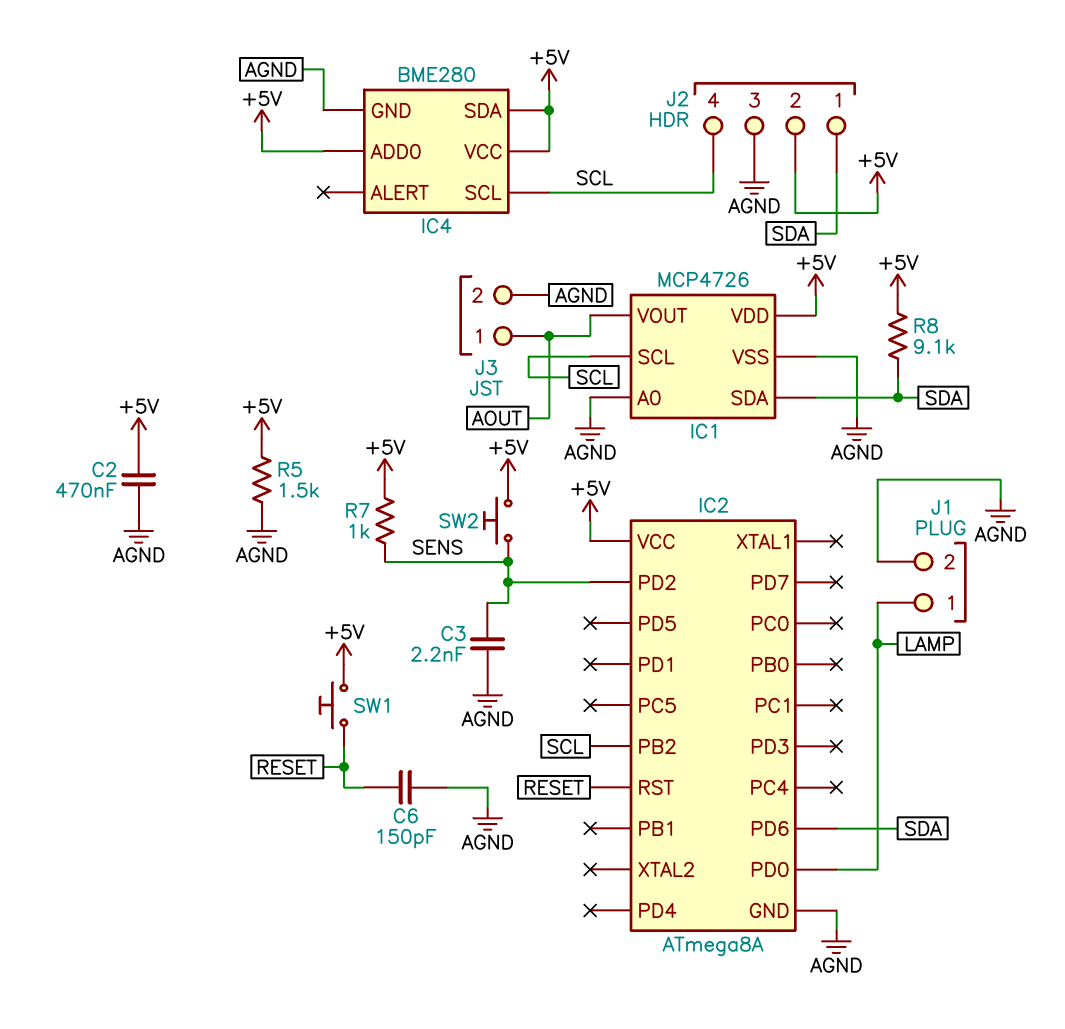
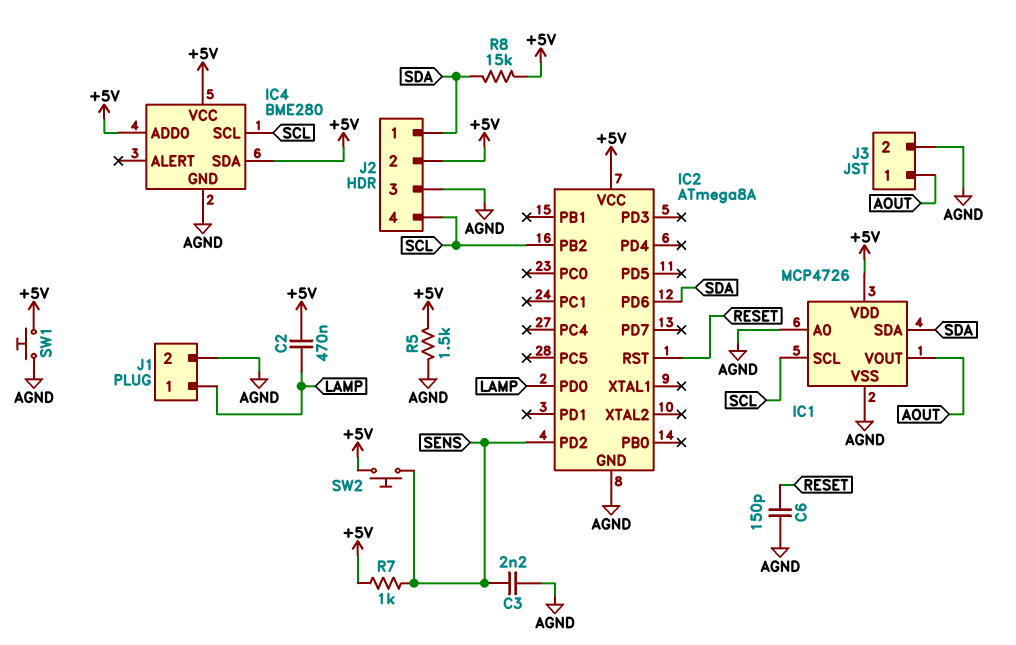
C2: 470nF (+5V, AGND) -> 470nF (+5V, LAMP)
R8: 9.1k (+5V, SDA) -> 15k (+5V, SDA)
SW1: button (+5V, RESET) -> button (+5V, AGND)

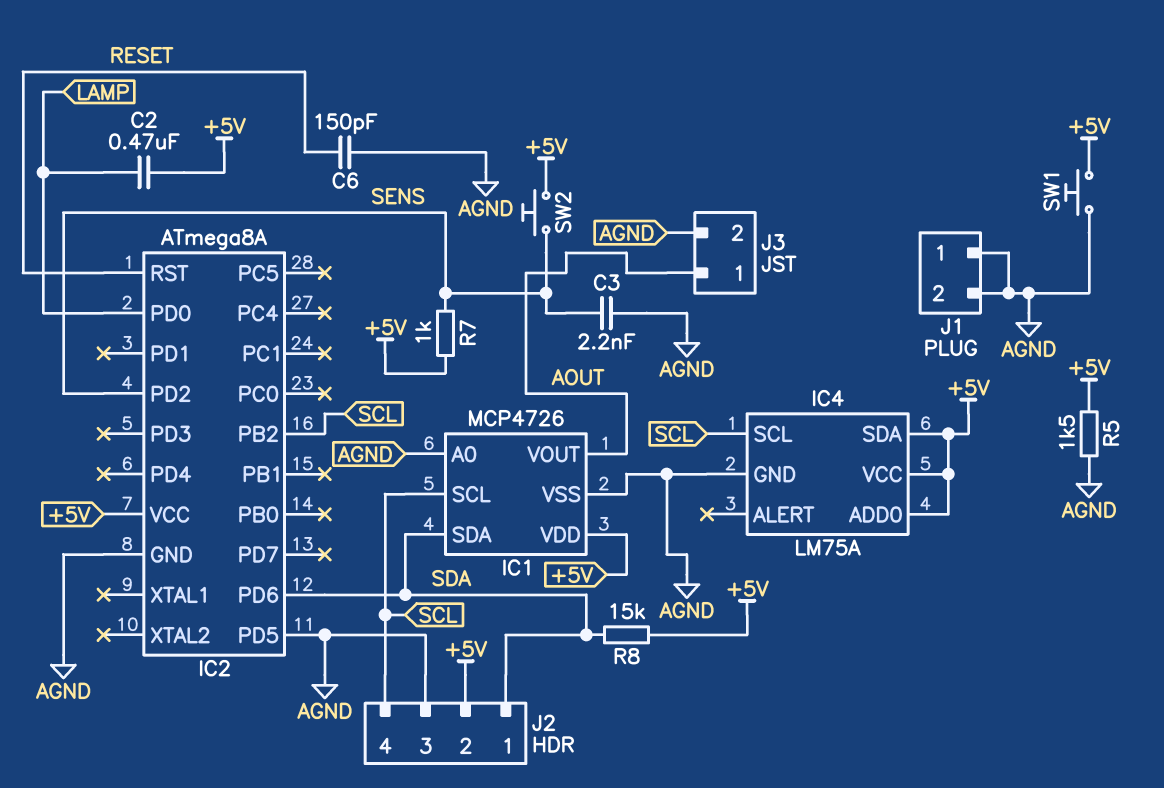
IC2 pin PD5: none -> AGND
IC4: BME280 -> LM75A
J1 pin 1: LAMP -> AGND

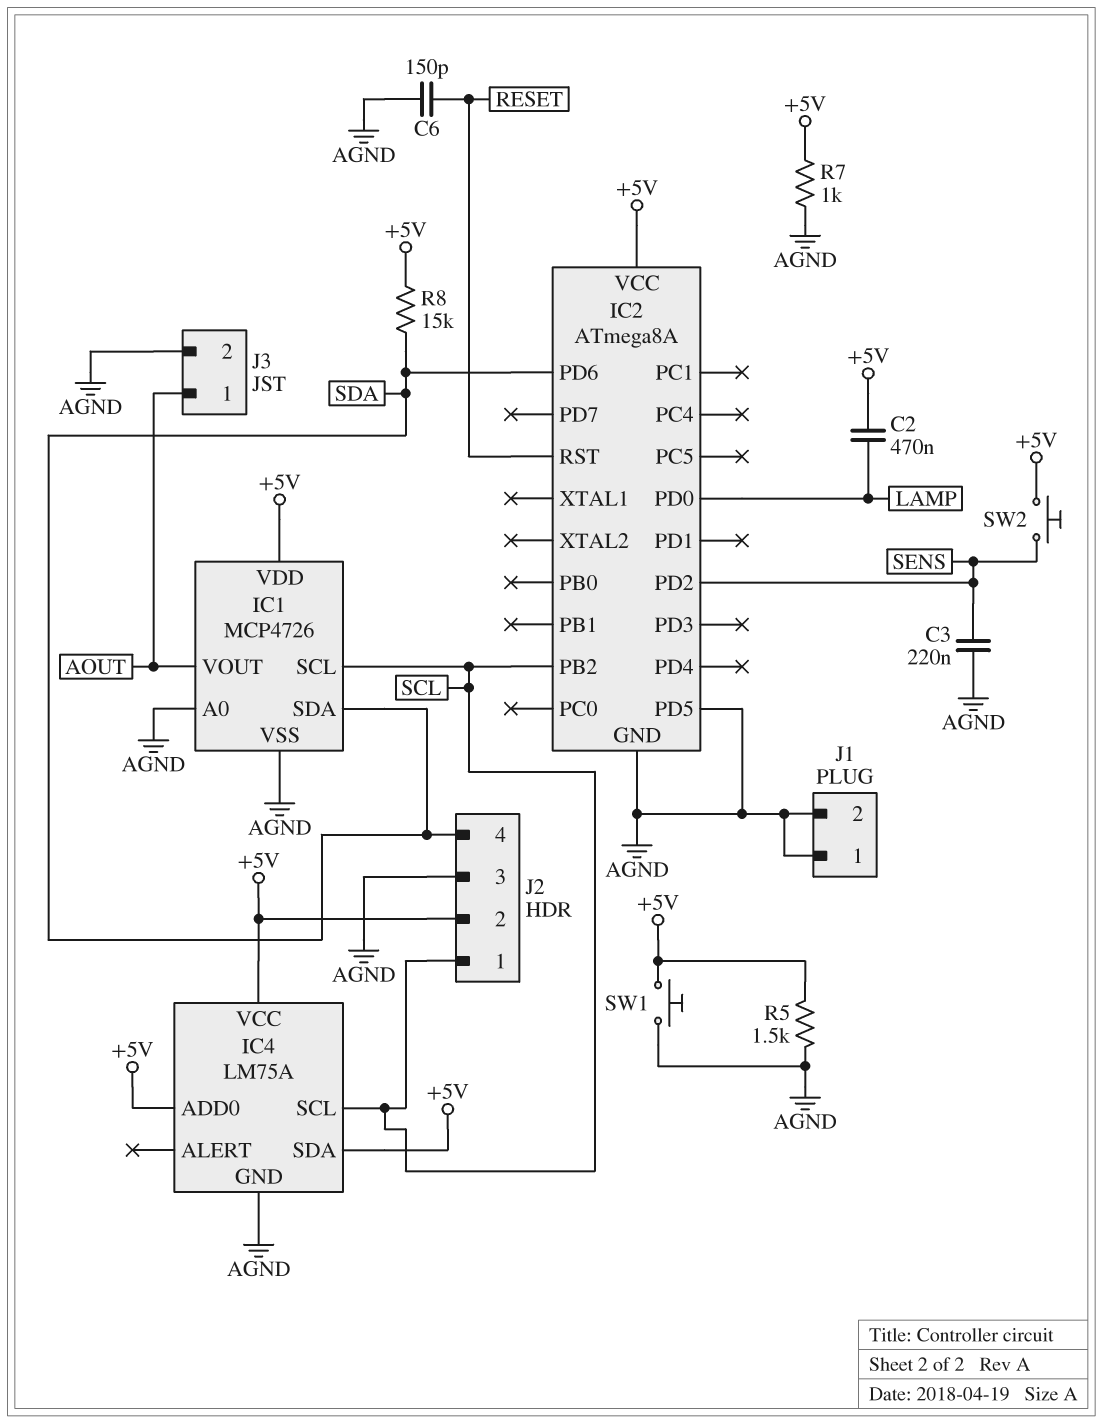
C3: 2.2nF (AGND, SENS) -> 220nF (AGND, SENS)
J2 pin 1: SDA -> SCL
J2 pin 4: SCL -> SDA
R7: 1k (+5V, SENS) -> 1k (+5V, AGND)

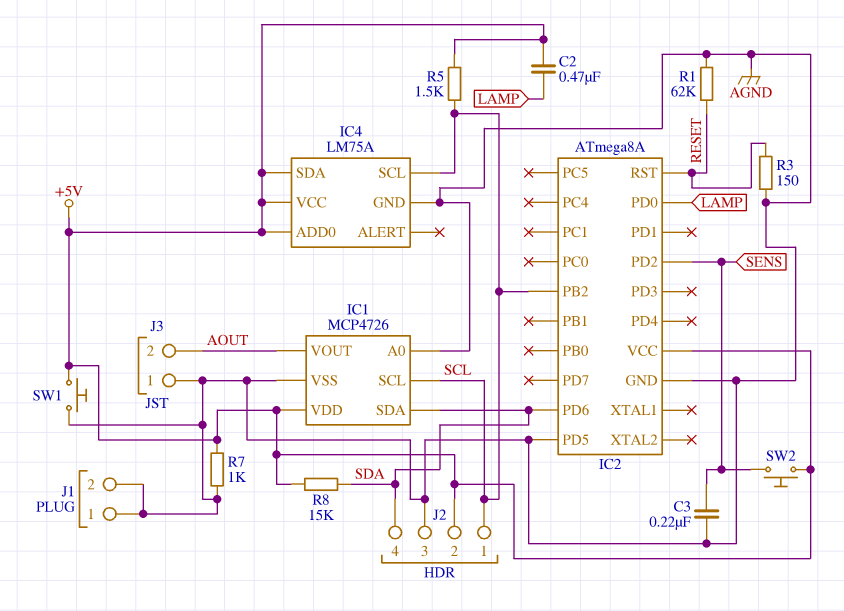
C6: 150pF (AGND, RESET) -> none
J3 pin 1: AOUT -> AGND
J3 pin 2: AGND -> AOUT
R1: none -> 62k (AGND, RESET)
R3: none -> 150 (AGND, RESET)
R5: 1.5k (+5V, AGND) -> 1.5k (+5V, SCL)

